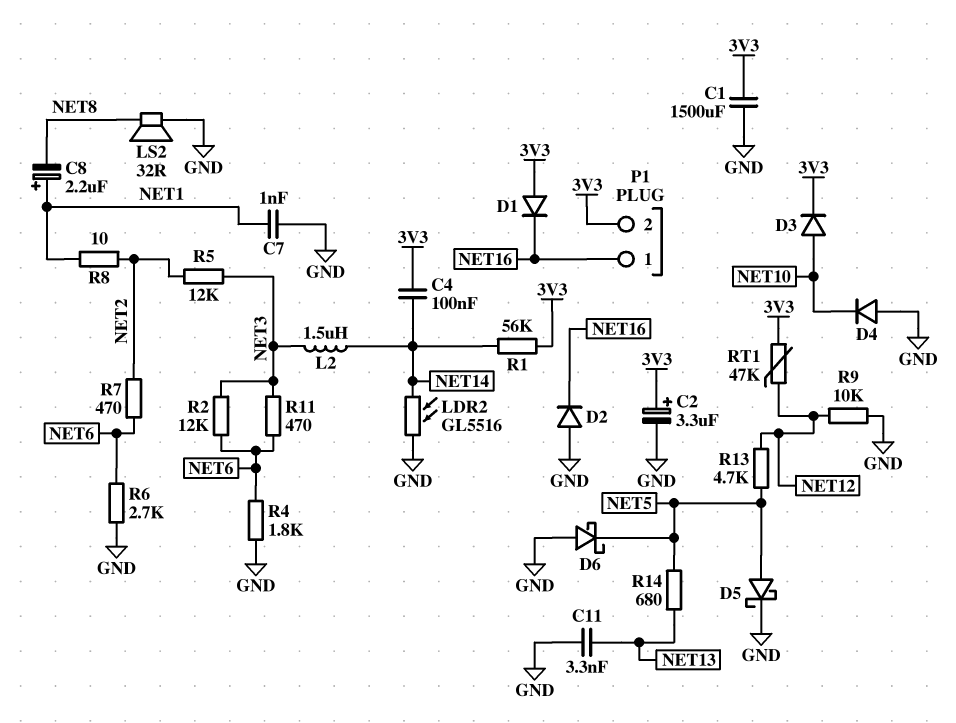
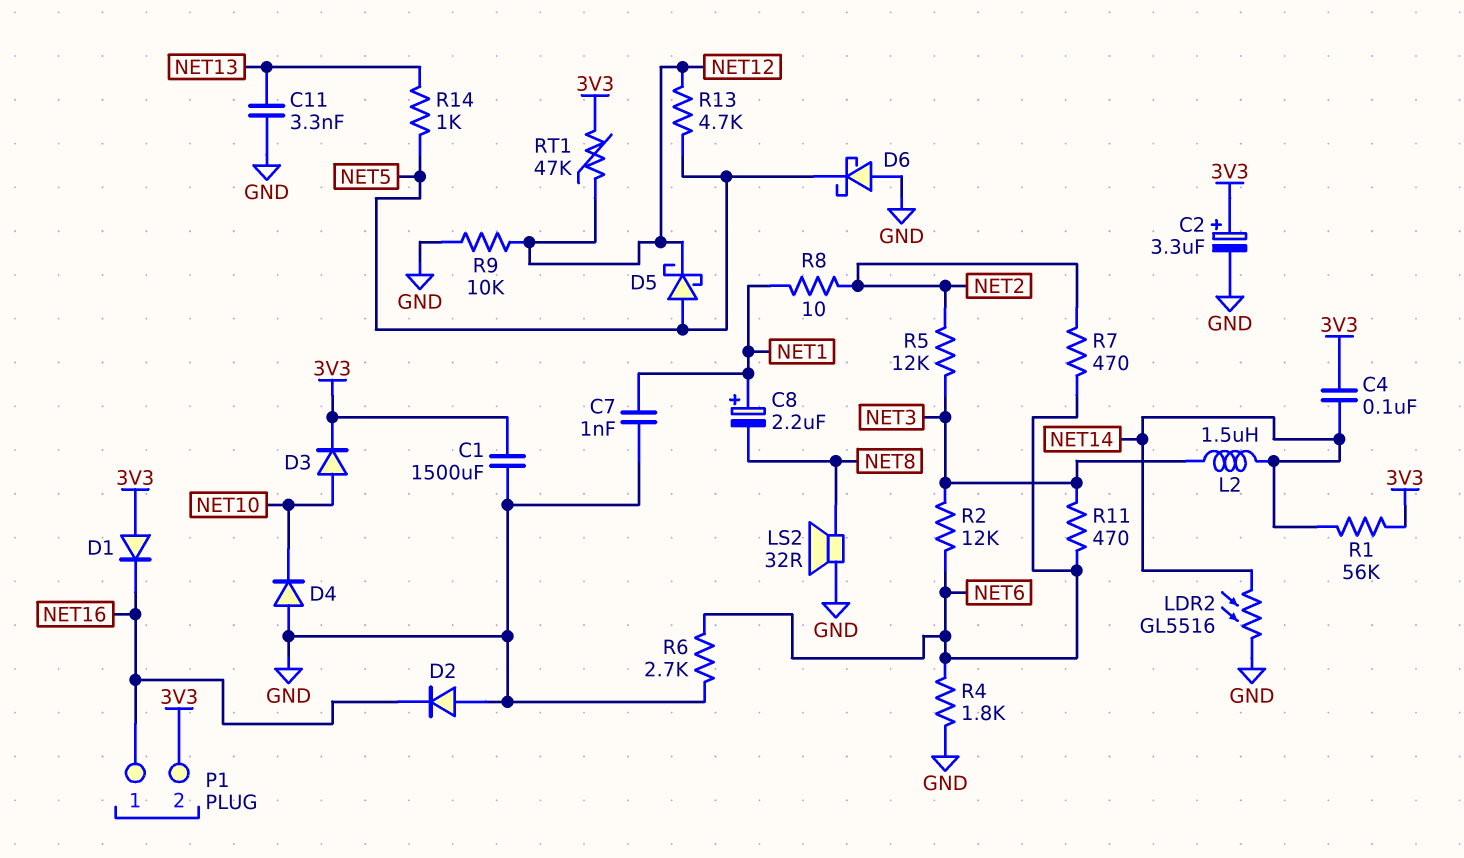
D5: schottky (A NET5, K GND) -> schottky (A NET5, K NET12)
R14: 680 (NET5, NET13) -> 1k (NET5, NET13)

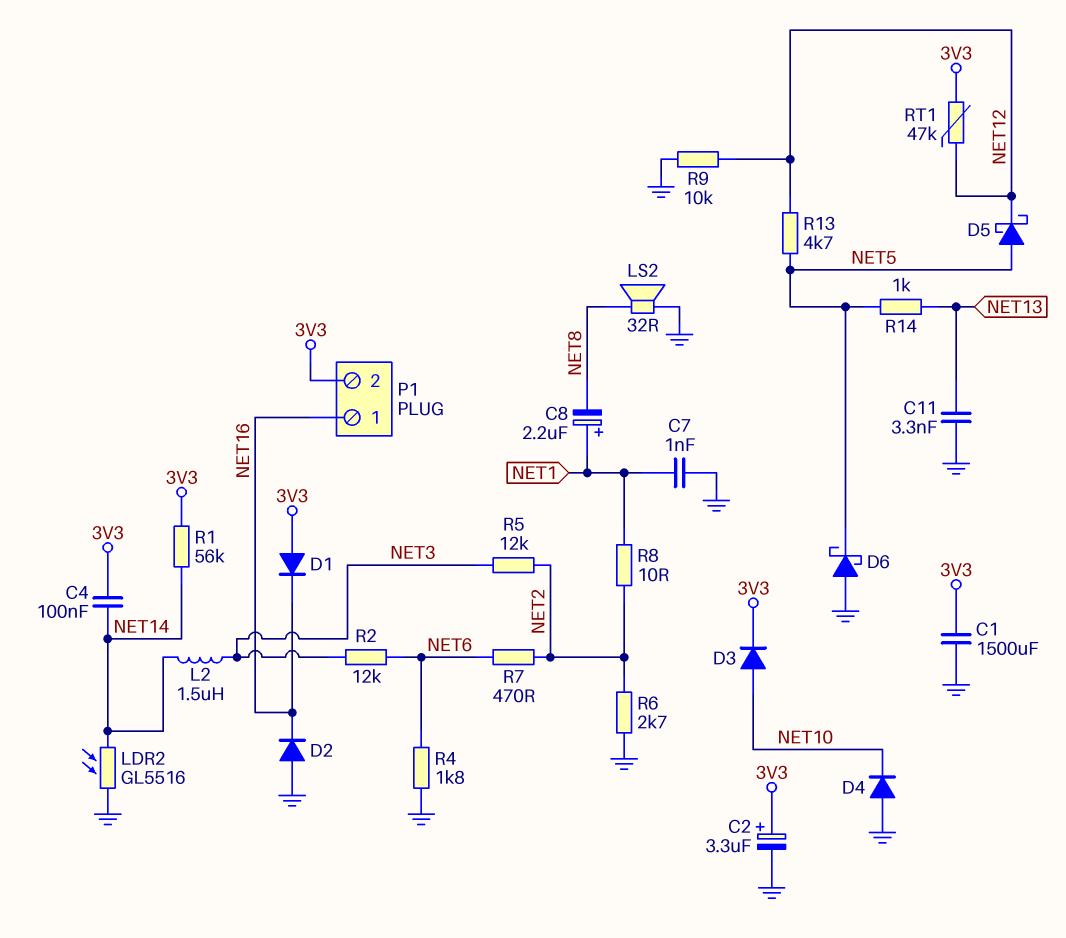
R6: 2.7k (GND, NET6) -> 2.7k (GND, NET2)
R11: 470 (NET3, NET6) -> none

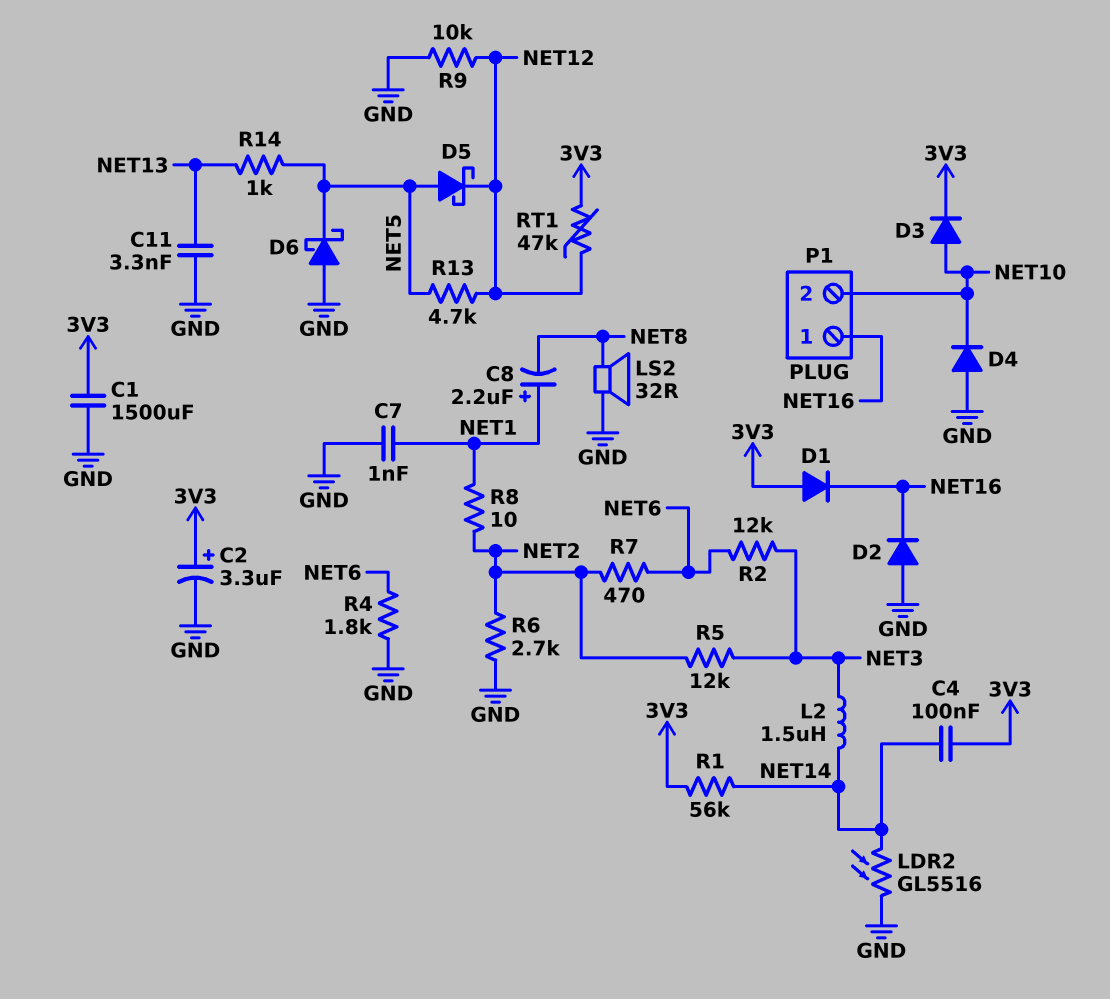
P1 pin 2: 3V3 -> NET10

